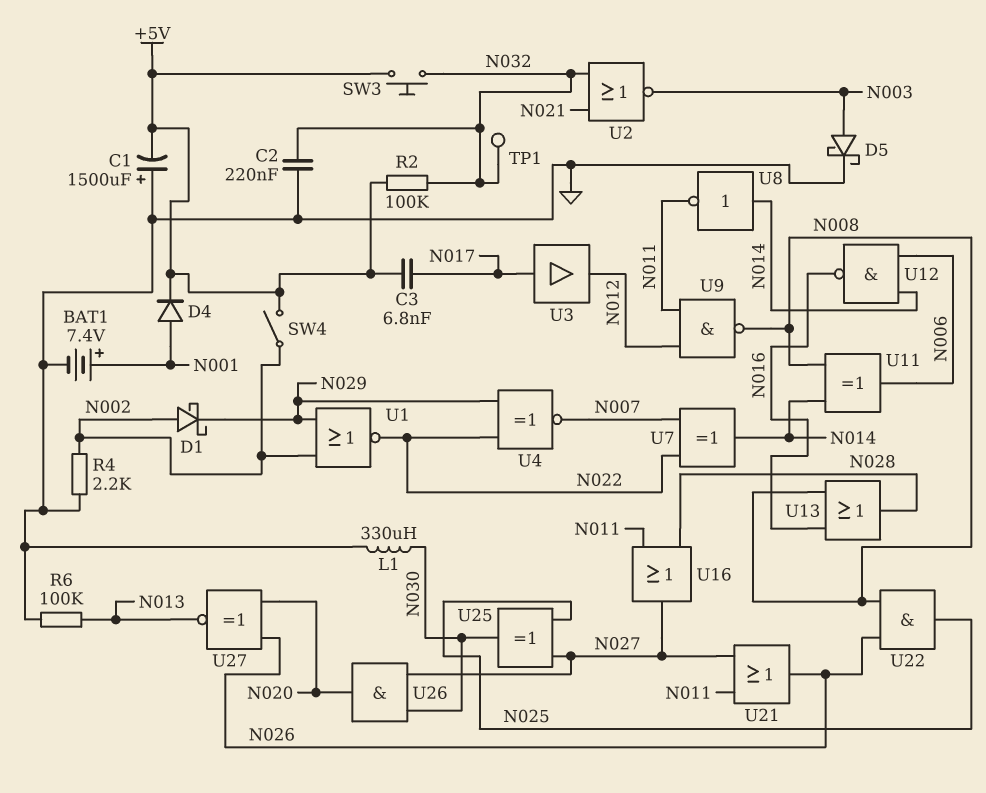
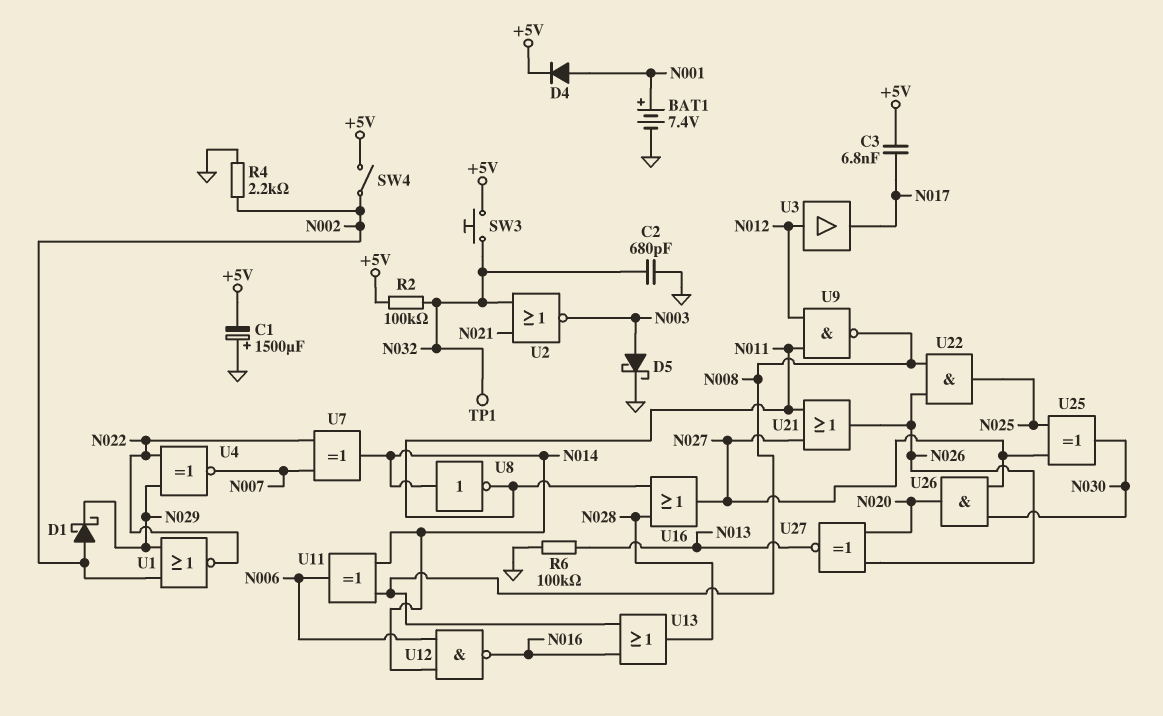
C2: 220nF (GND, N032) -> 680pF (GND, N032)
L1: 330uH (GND, N030) -> none
U3: buffer (in N017, out N012) -> buffer (in N012, out N017)

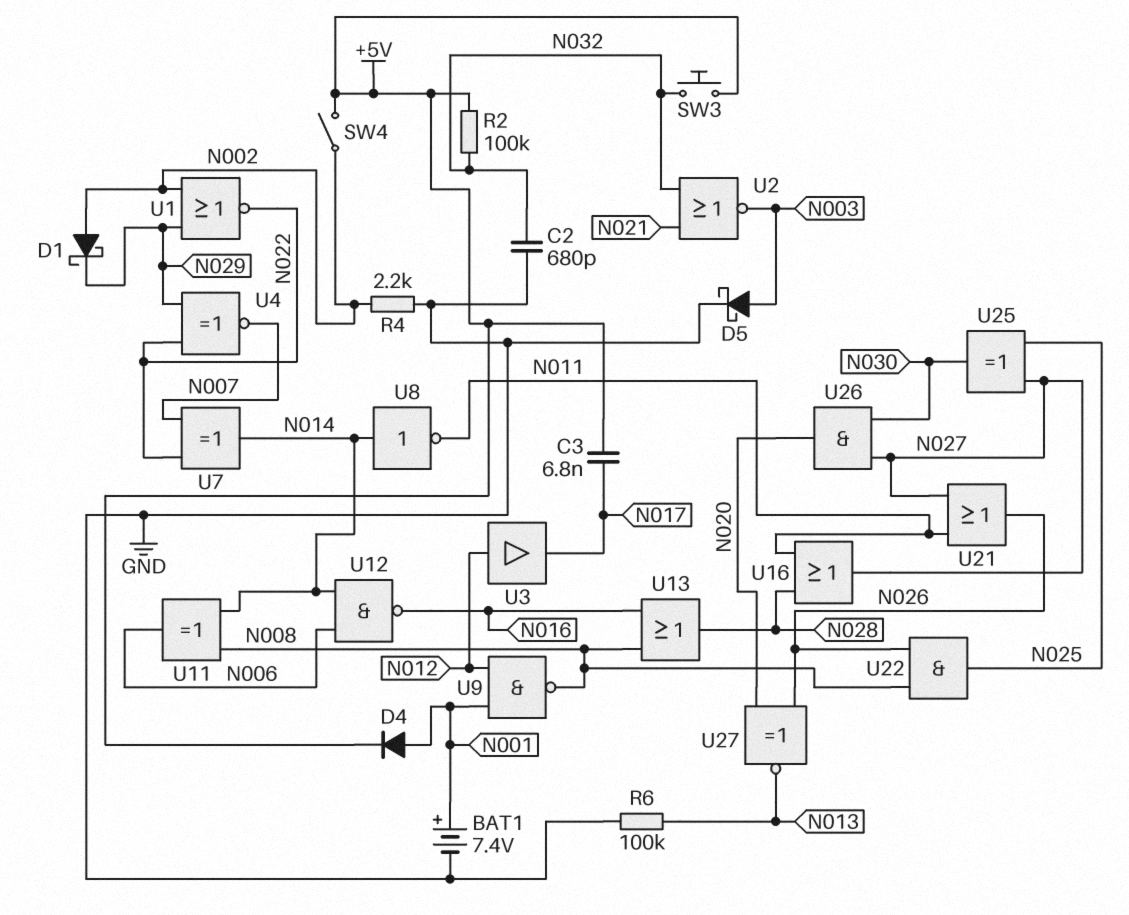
C1: 1500uF (plus GND, minus +5V) -> none
TP1: test point (N032) -> none
U9: NAND (in N011, in N012, out N008) -> NAND (in N001, in N012, out N008)

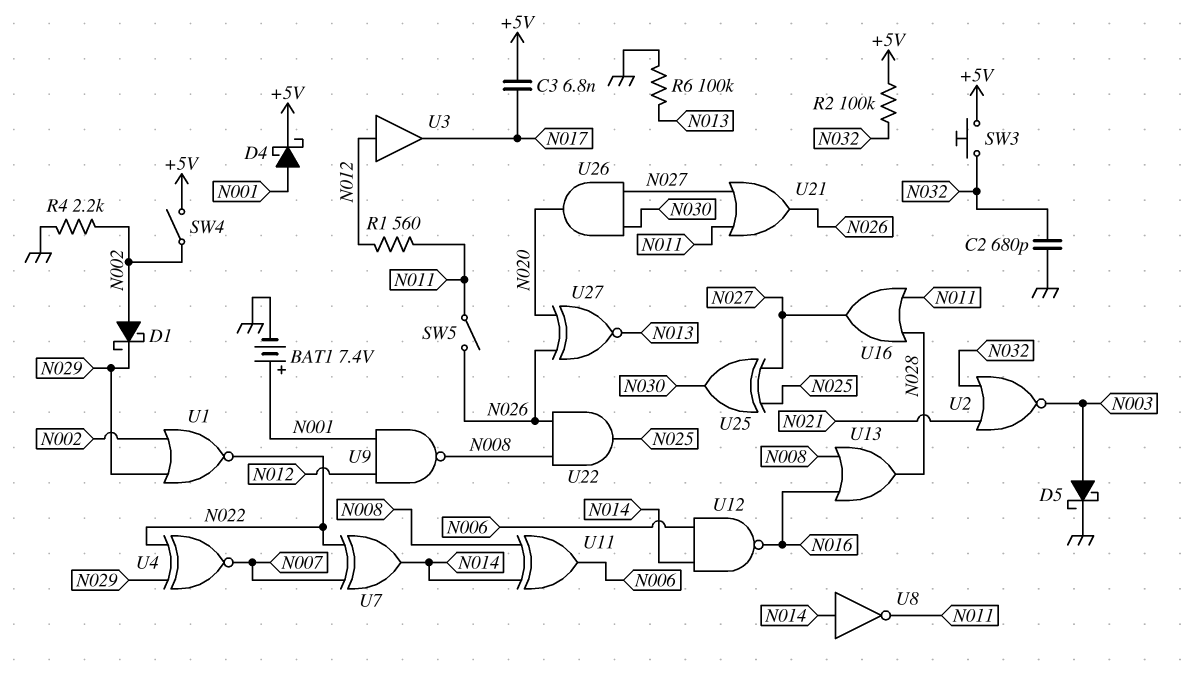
D4: diode (A N001, K +5V) -> schottky (A N001, K +5V)
R1: none -> 560 (N011, N012)
SW5: none -> switch (N011, N026)

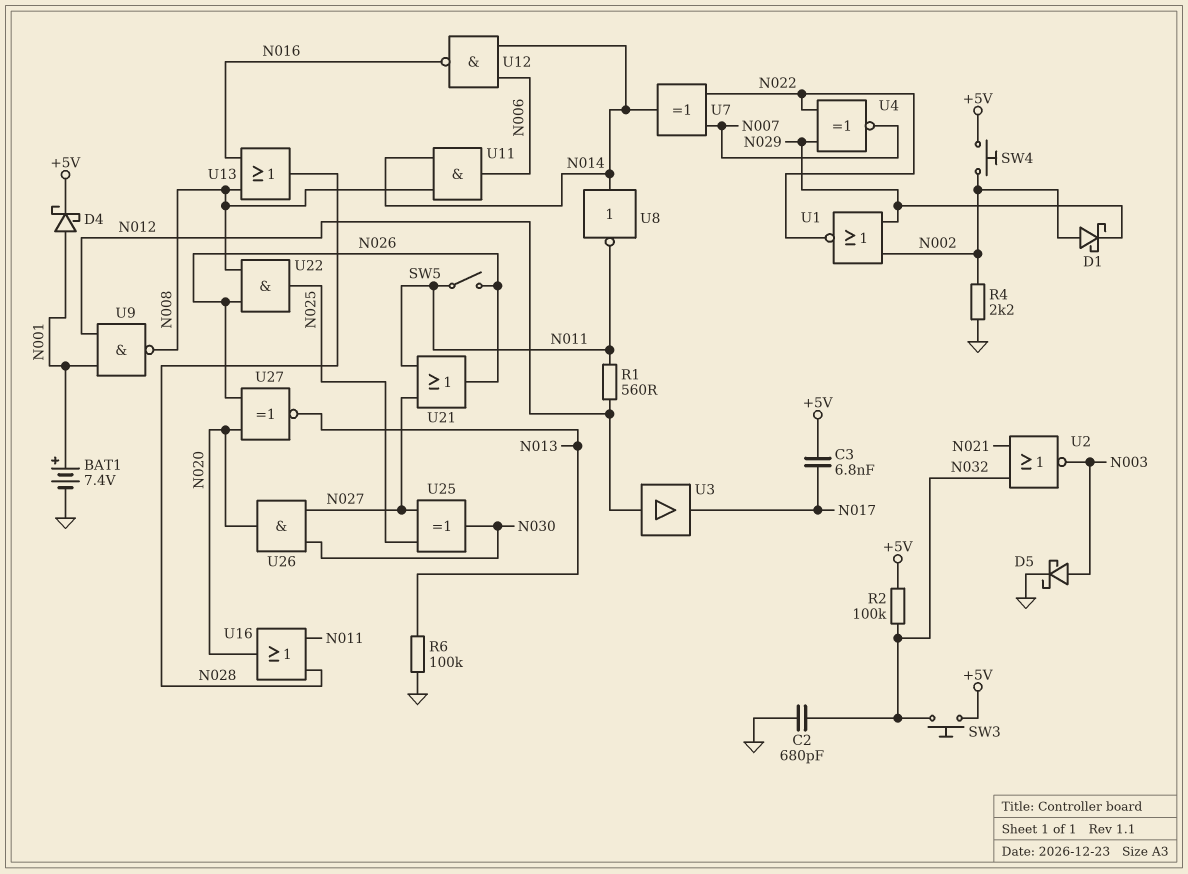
SW4: switch (+5V, N002) -> button (+5V, N002)
U11: XOR (in N008, in N014, out N006) -> AND (in N008, in N014, out N006)
U16: OR (in N011, in N028, out N027) -> OR (in N011, in N028, out N020)

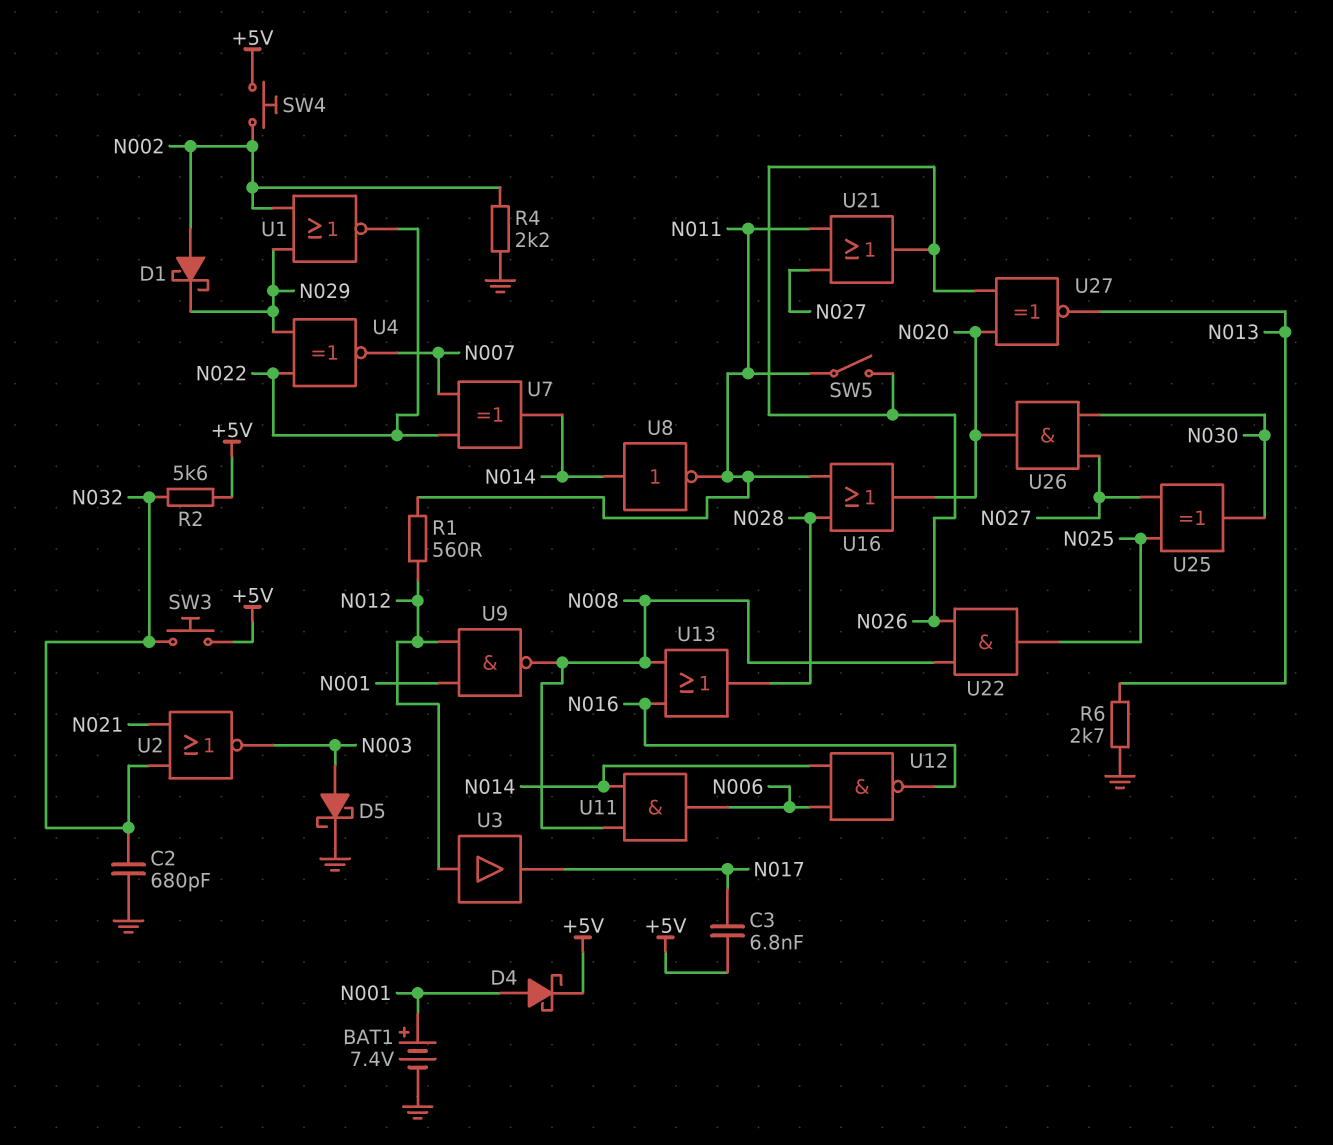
R2: 100k (+5V, N032) -> 5.6k (+5V, N032)
R6: 100k (GND, N013) -> 2.7k (GND, N013)

